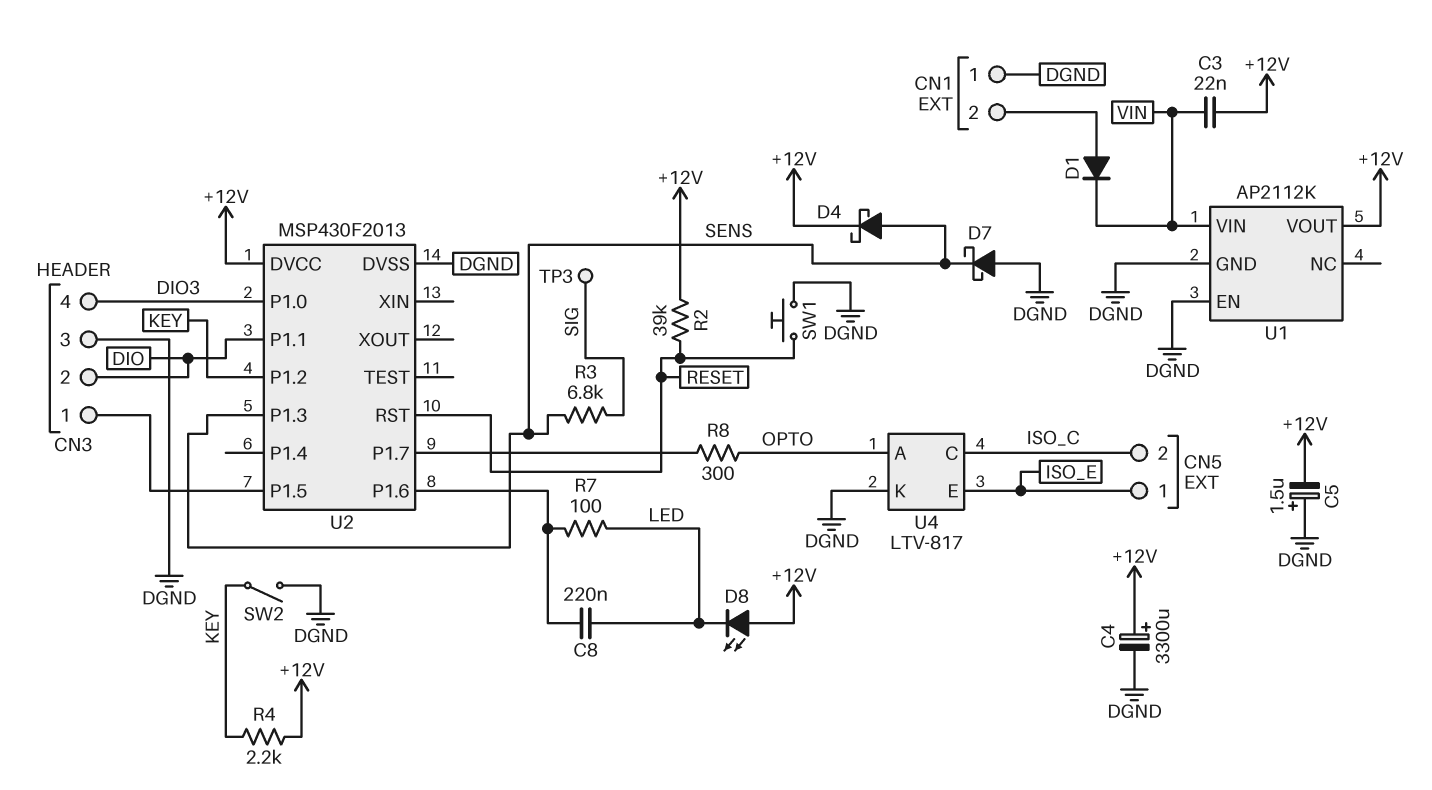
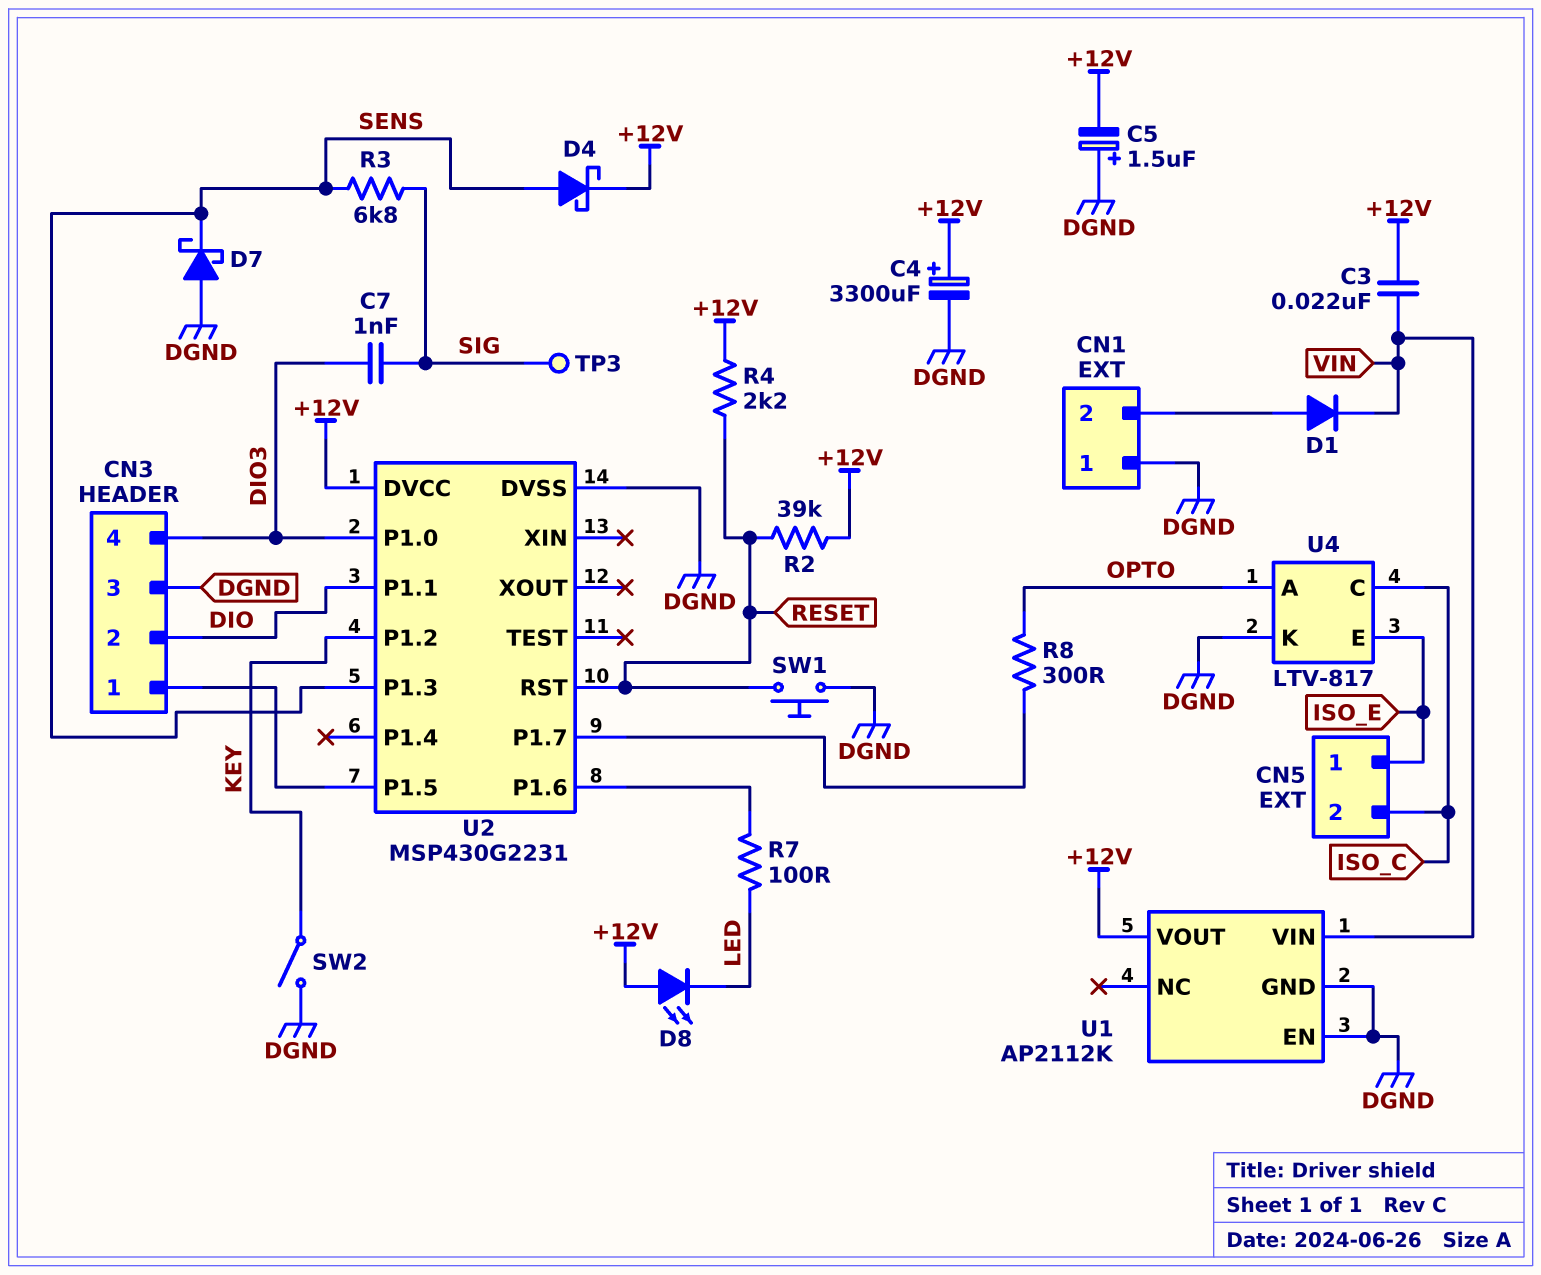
C7: none -> 1nF (DIO3, SIG)
C8: 220nF (LED, U2/P1.6) -> none
R4: 2.2k (+12V, KEY) -> 2.2k (+12V, RESET)
U2: MSP430F2013 -> MSP430G2231

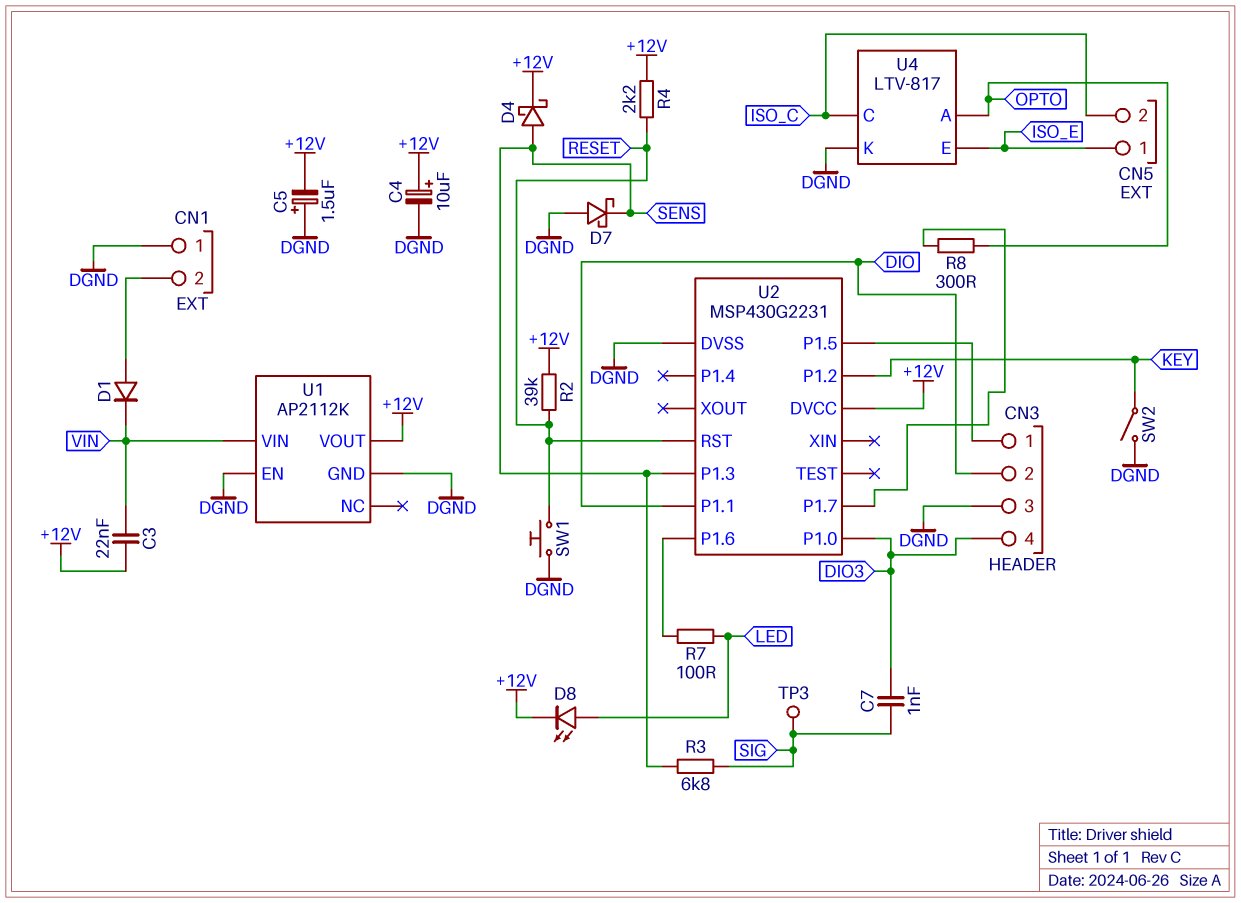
C4: 3300uF (plus +12V, minus DGND) -> 10uF (plus +12V, minus DGND)
D8: LED (A +12V, K LED) -> LED (A LED, K +12V)

